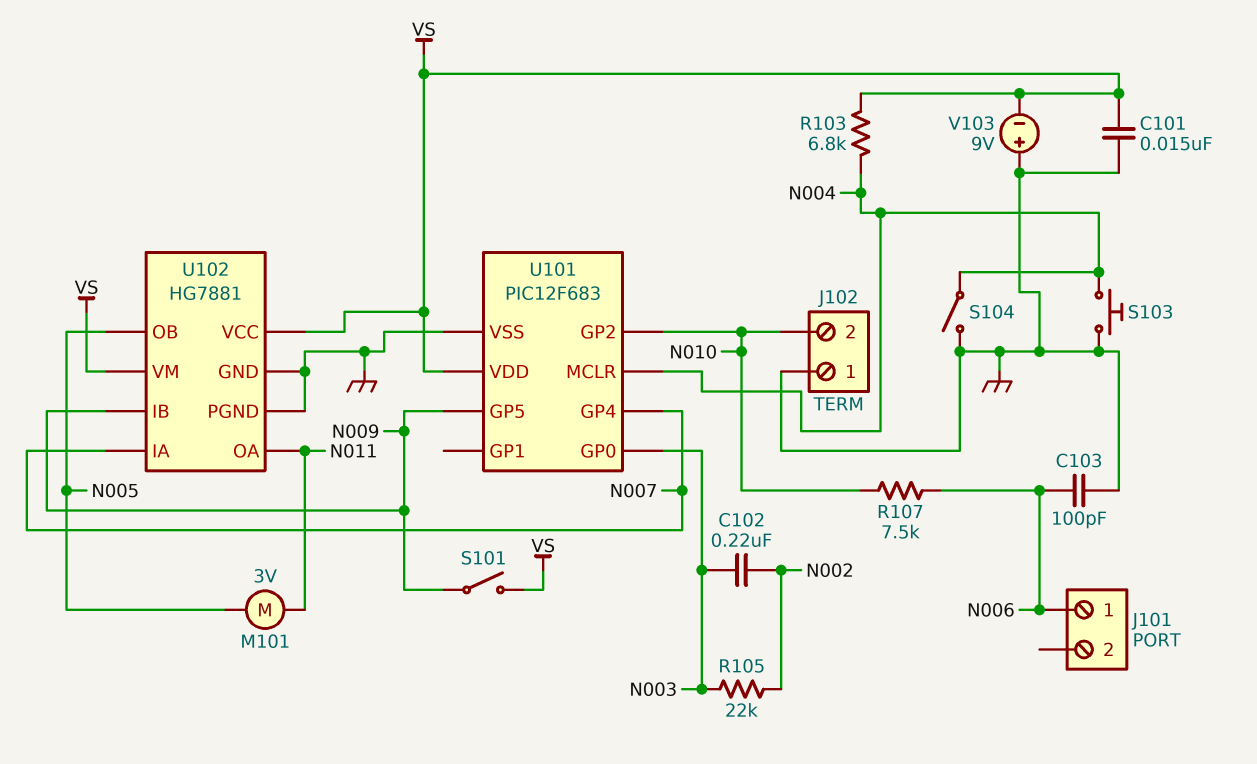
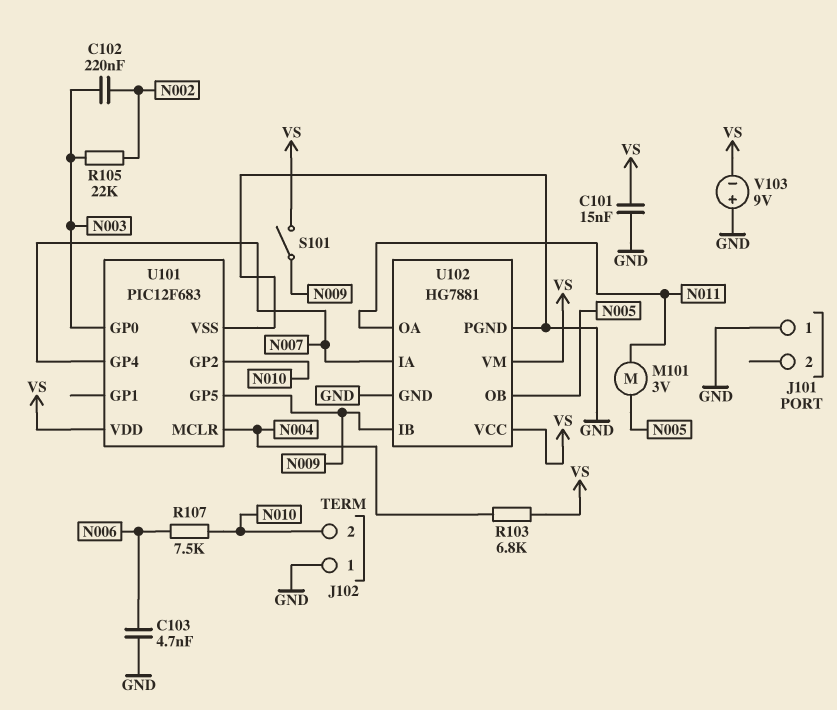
C103: 100pF (GND, N006) -> 4.7nF (GND, N006)
J101 pin 1: N006 -> GND
S103: button (GND, N004) -> none
S104: switch (GND, N004) -> none

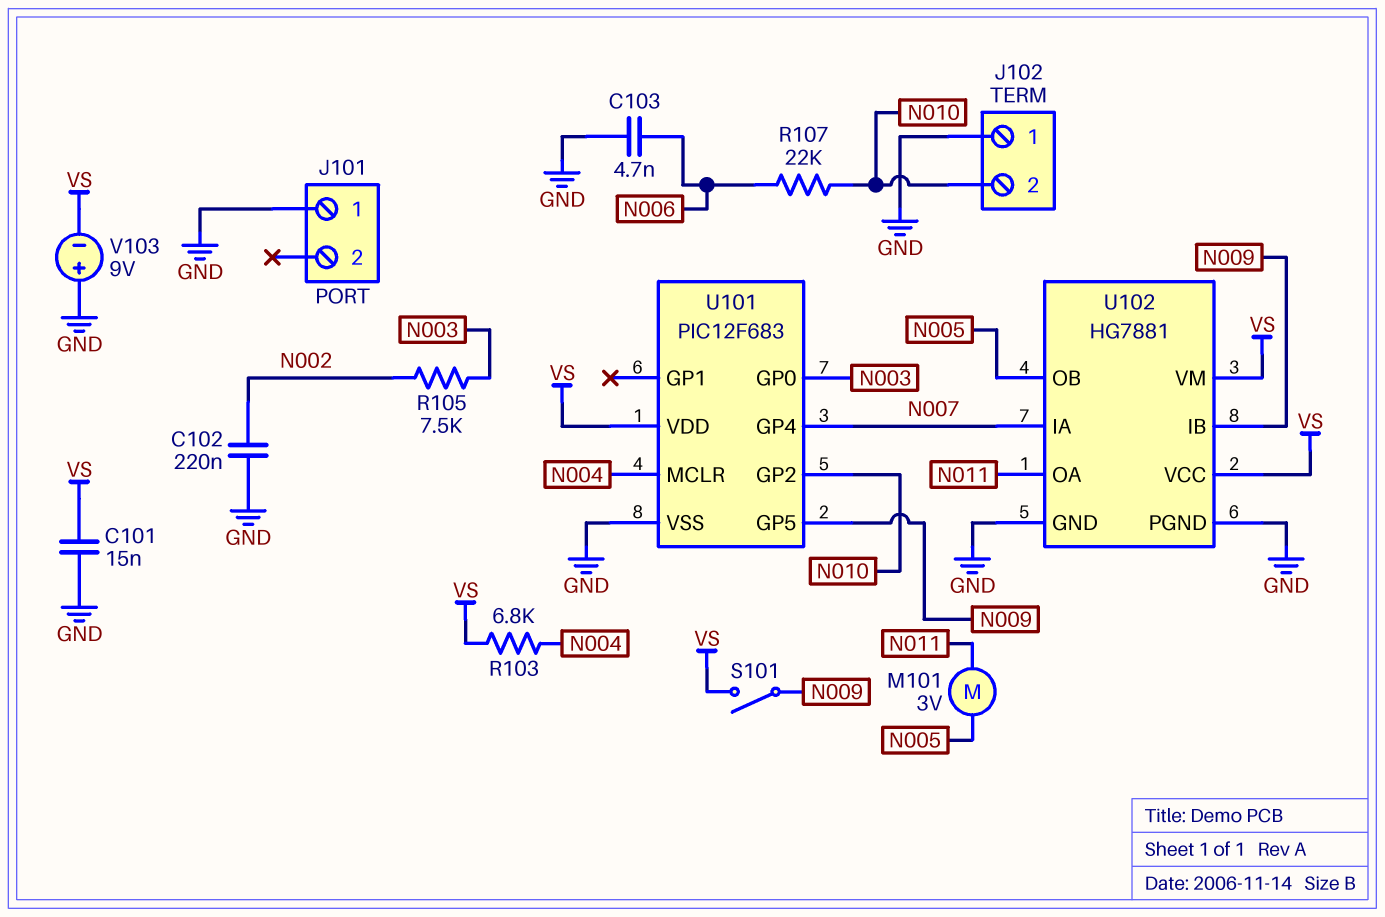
C102: 220nF (N002, N003) -> 220nF (GND, N002)
R105: 22k (N002, N003) -> 7.5k (N002, N003)
R107: 7.5k (N006, N010) -> 22k (N006, N010)

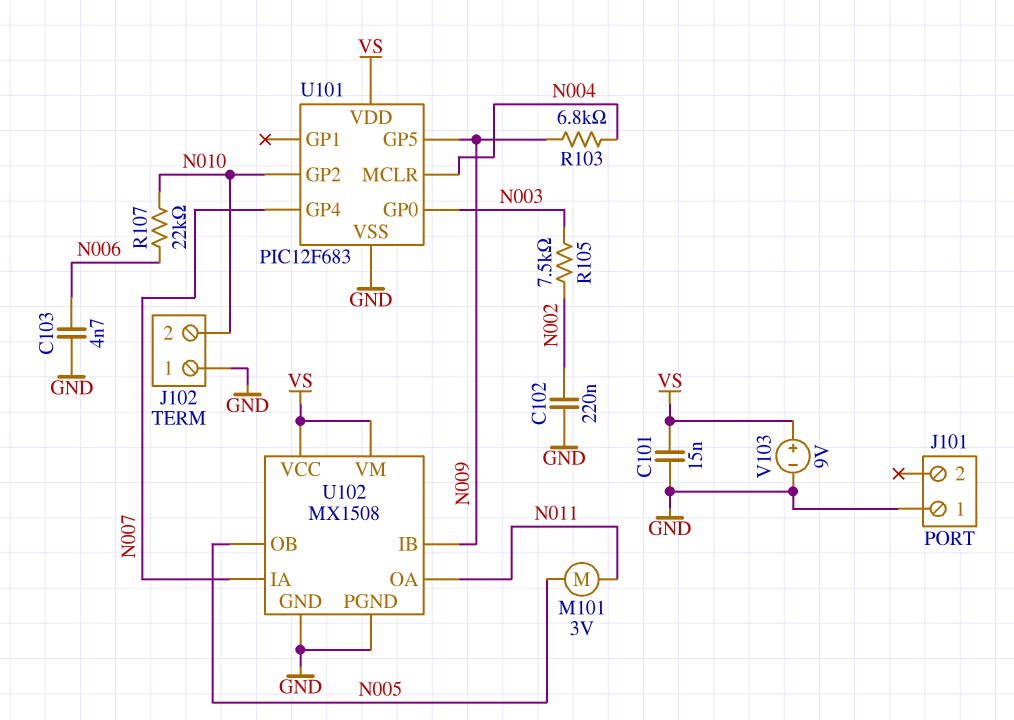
R103: 6.8k (N004, VS) -> 6.8k (N004, N009)
S101: switch (N009, VS) -> none
U102: HG7881 -> MX1508
V103: 9V (plus GND, minus VS) -> 9V (plus VS, minus GND)

